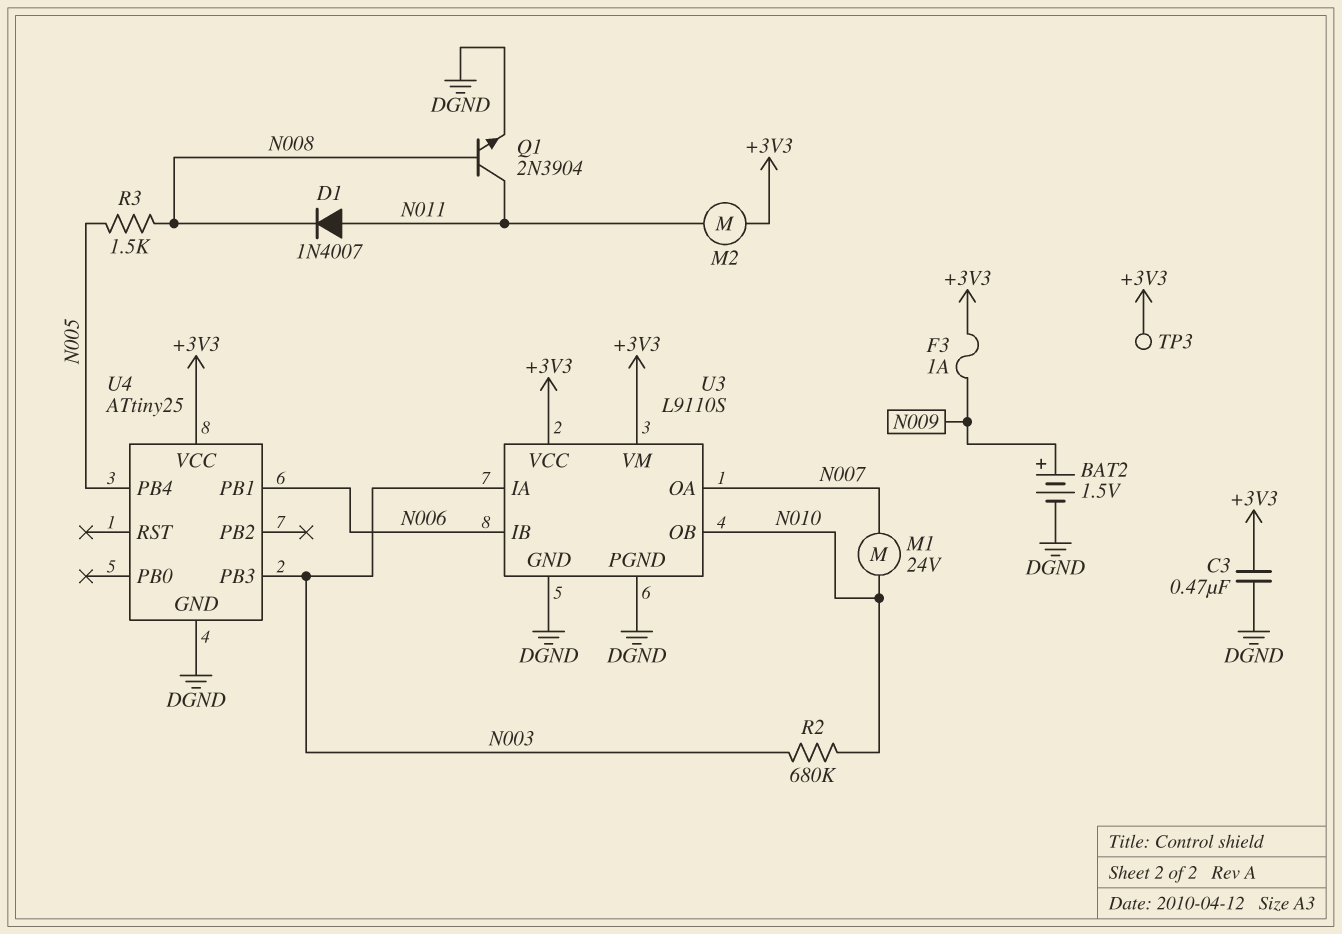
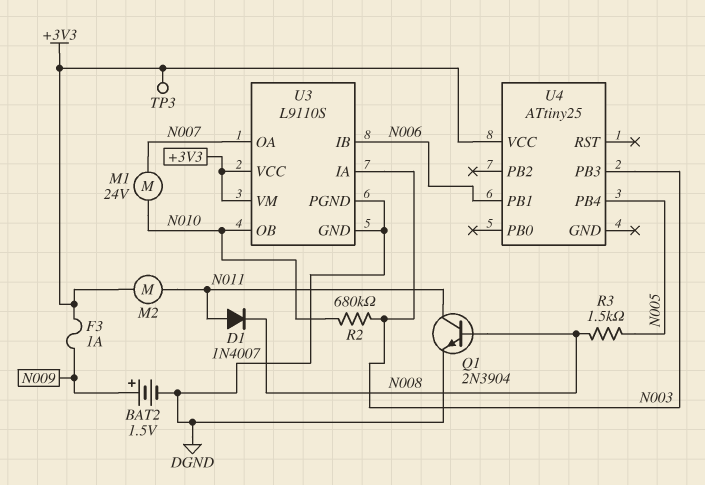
C3: 470nF (+3V3, DGND) -> none
U4 pin GND: DGND -> none

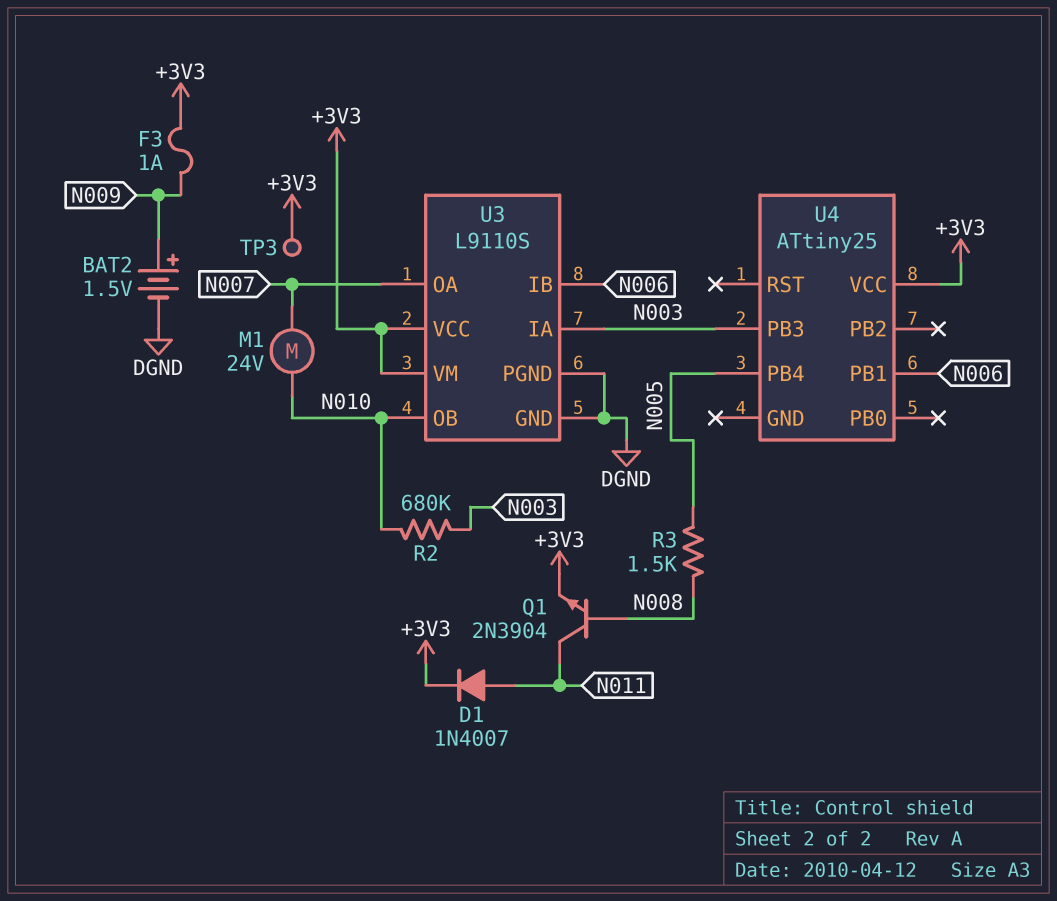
D1: diode 1N4007 (A N011, K N008) -> diode 1N4007 (A N011, K +3V3)
M2: motor (+3V3, N011) -> none
Q1: NPN 2N3904 (B N008, C N011, E DGND) -> NPN 2N3904 (B N008, C N011, E +3V3)

